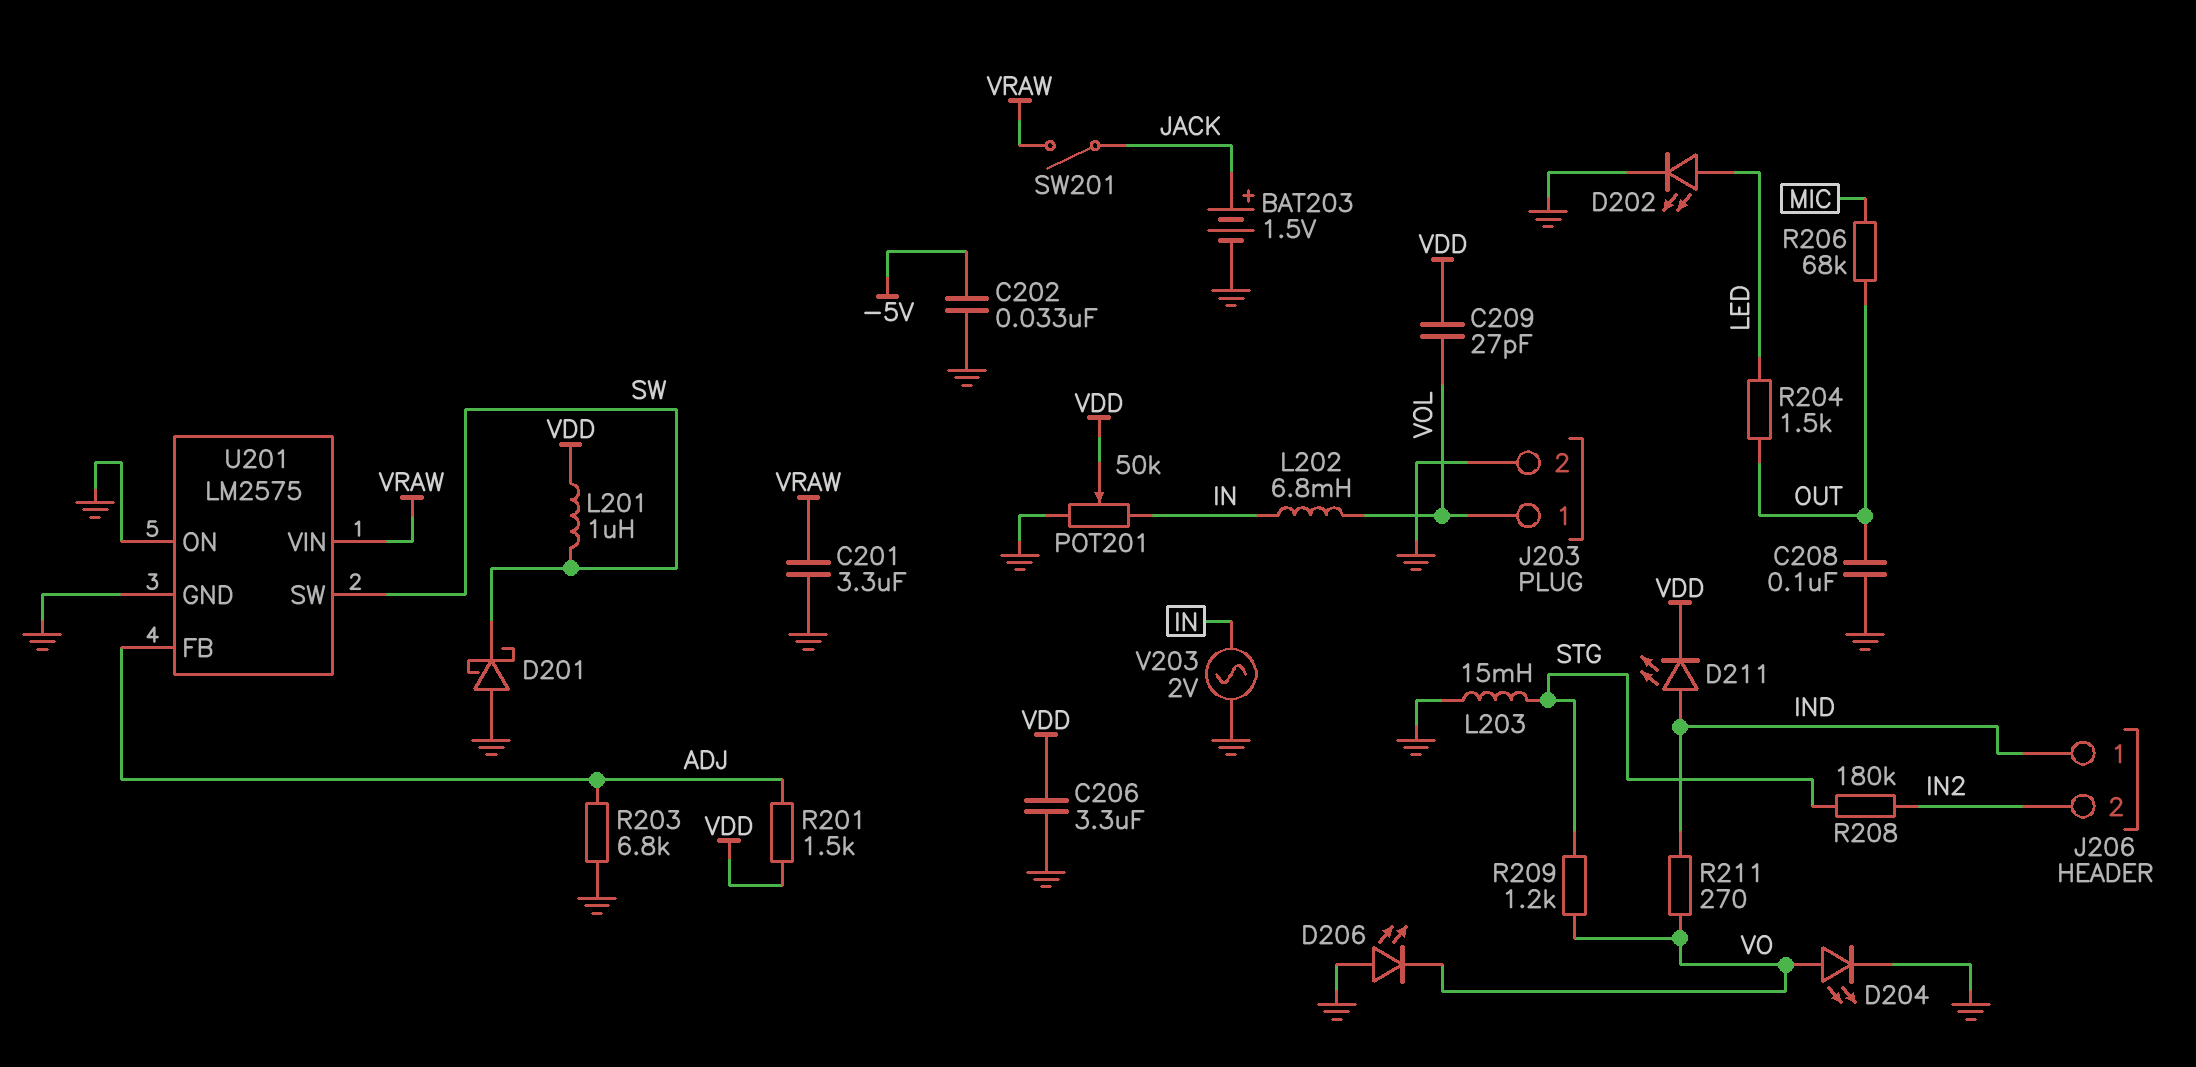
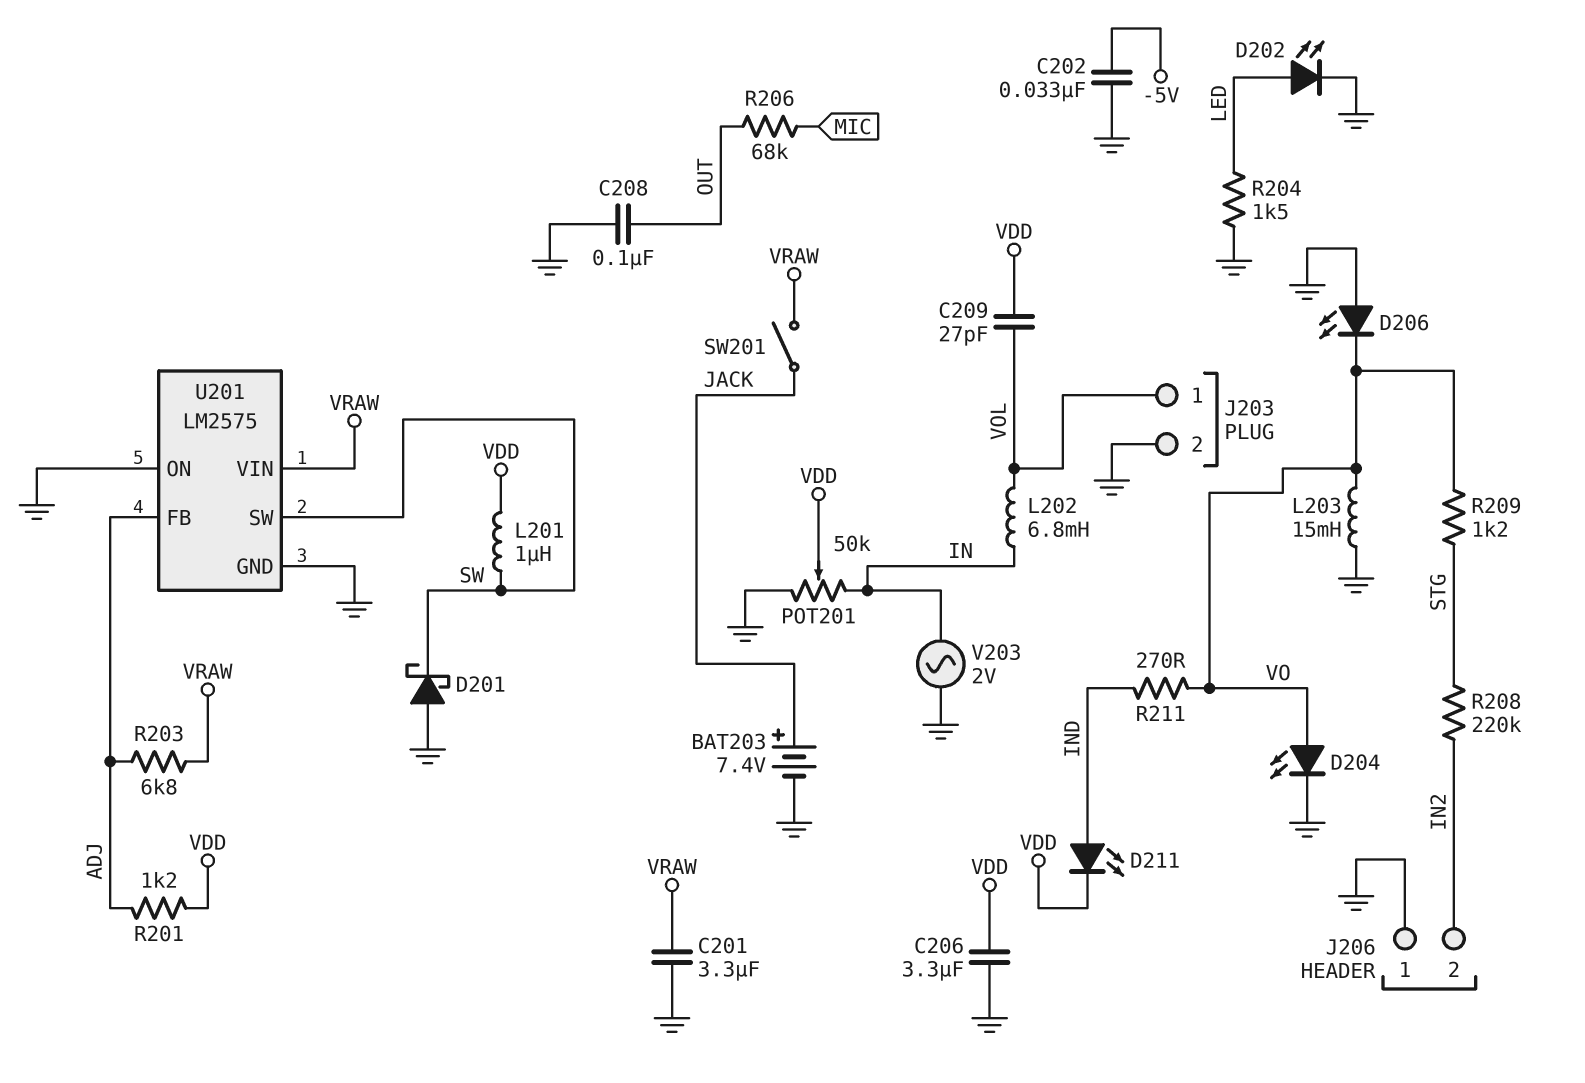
BAT203: 1.5V (plus JACK, minus GND) -> 7.4V (plus JACK, minus GND)
J206 pin 1: IND -> GND
L203: 15mH (GND, STG) -> 15mH (GND, VO)
R201: 1.5k (ADJ, VDD) -> 1.2k (ADJ, VDD)
R203: 6.8k (ADJ, GND) -> 6.8k (ADJ, VRAW)
R204: 1.5k (LED, OUT) -> 1.5k (GND, LED)
R208: 180k (IN2, STG) -> 220k (IN2, STG)

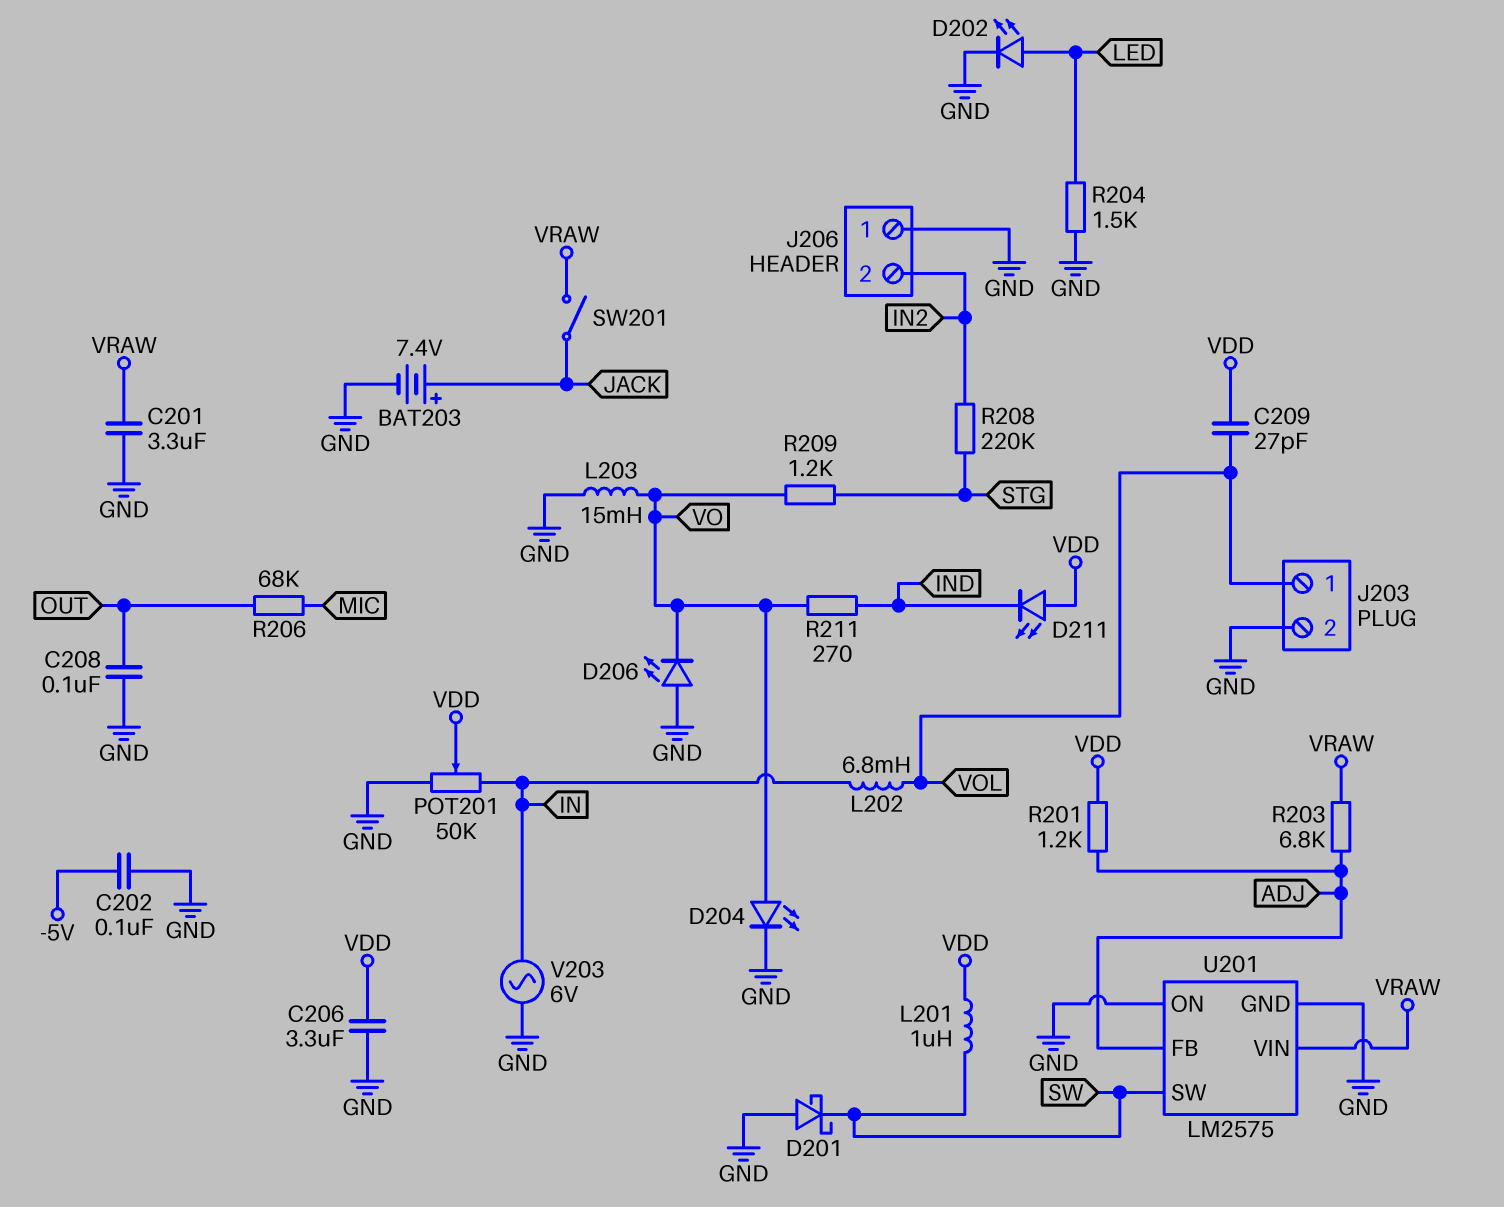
C202: 33nF (-5V, GND) -> 100nF (-5V, GND)
D211: LED (A IND, K VDD) -> LED (A VDD, K IND)
V203: AC 2V (GND, IN) -> AC 6V (GND, IN)

